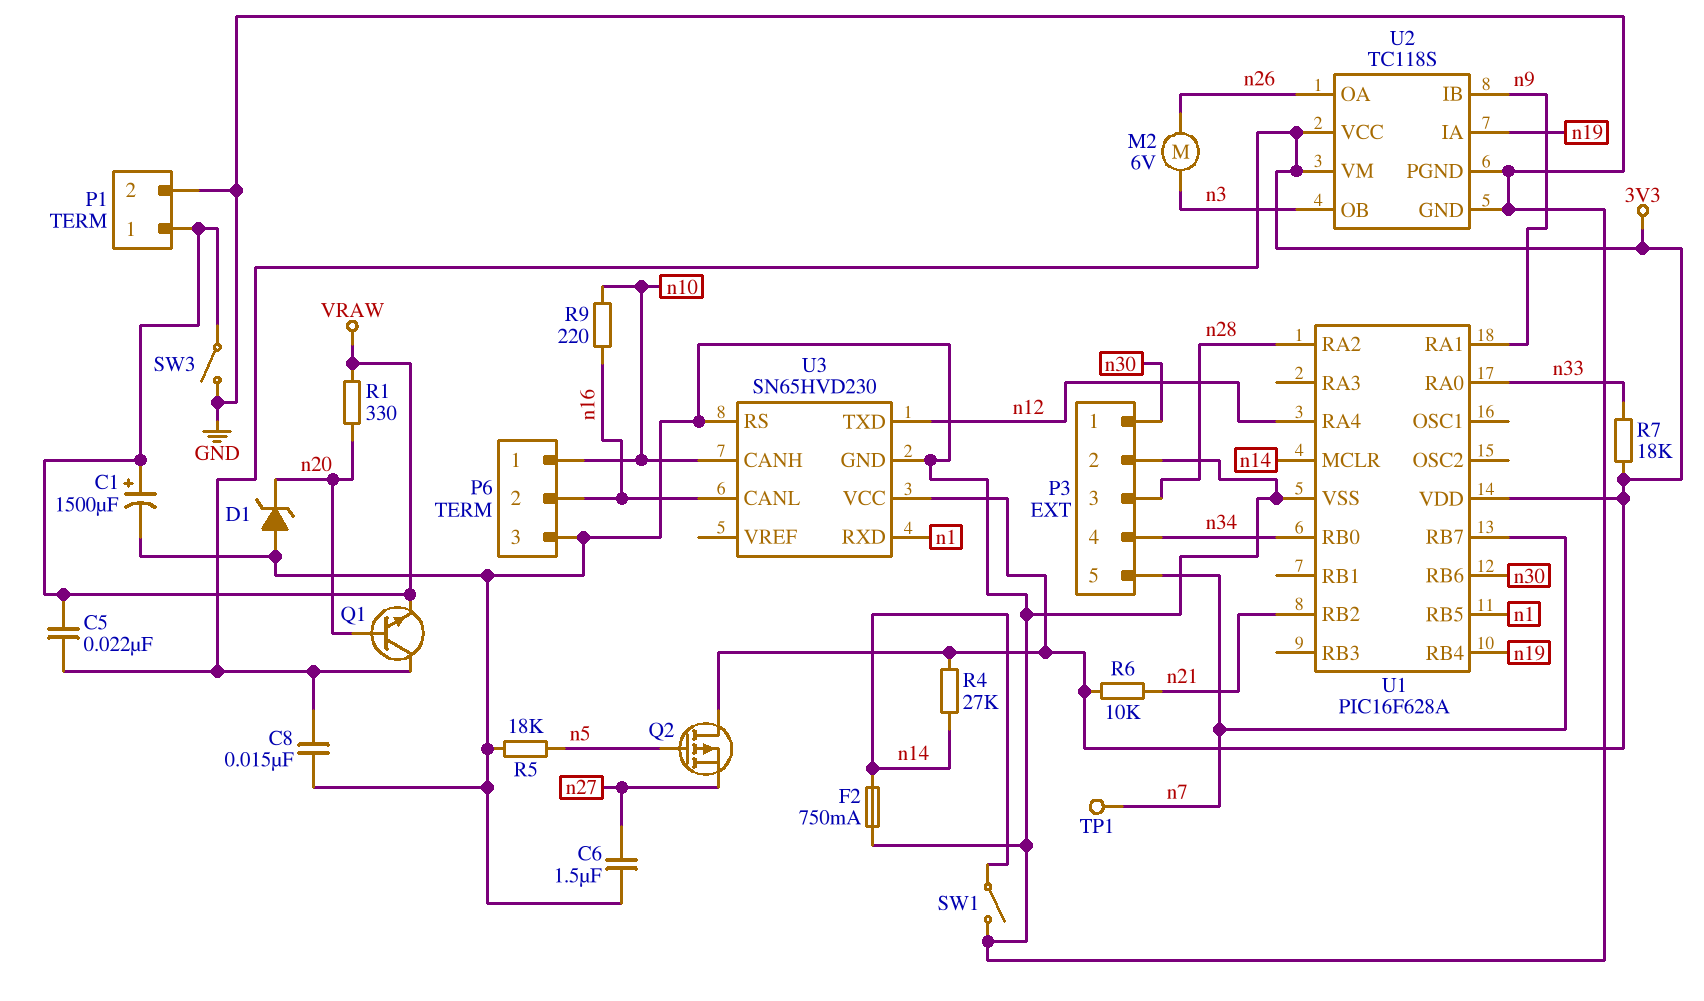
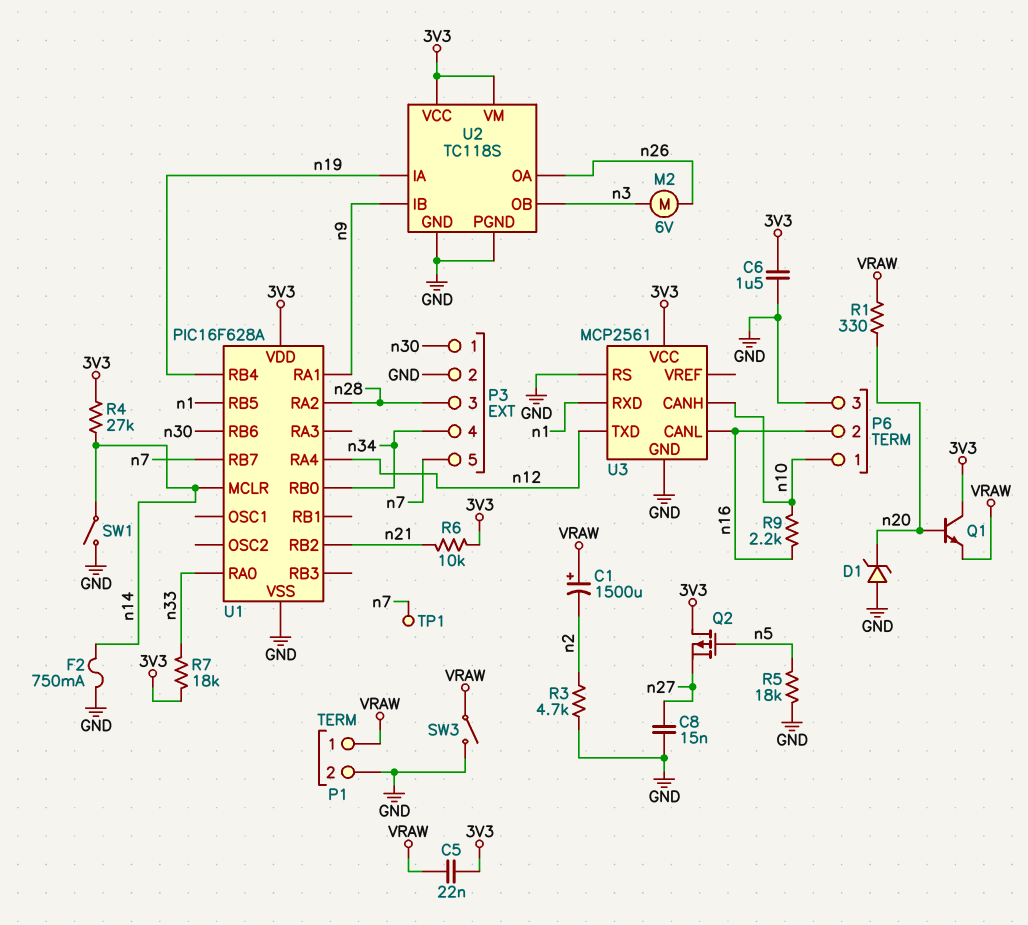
C1: 1500uF (plus VRAW, minus GND) -> 1500uF (plus VRAW, minus n2)
C6: 1.5uF (GND, n27) -> 1.5uF (3V3, GND)
C8: 15nF (3V3, GND) -> 15nF (GND, n27)
R3: none -> 4.7k (GND, n2)
R9: 220 (n10, n16) -> 2.2k (n10, n16)
U3: SN65HVD230 -> MCP2561

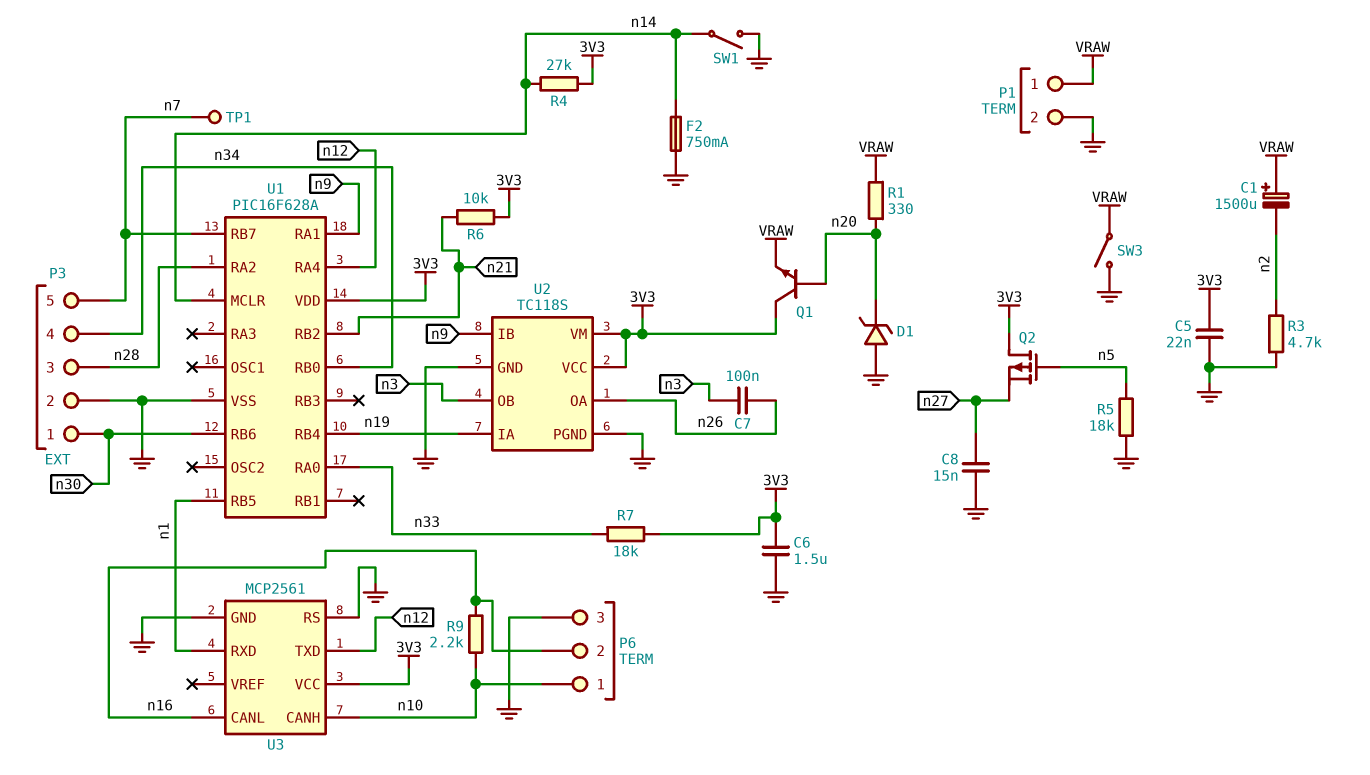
C5: 22nF (3V3, VRAW) -> 22nF (3V3, GND)
C7: none -> 100nF (n3, n26)
M2: motor 6V (n3, n26) -> none

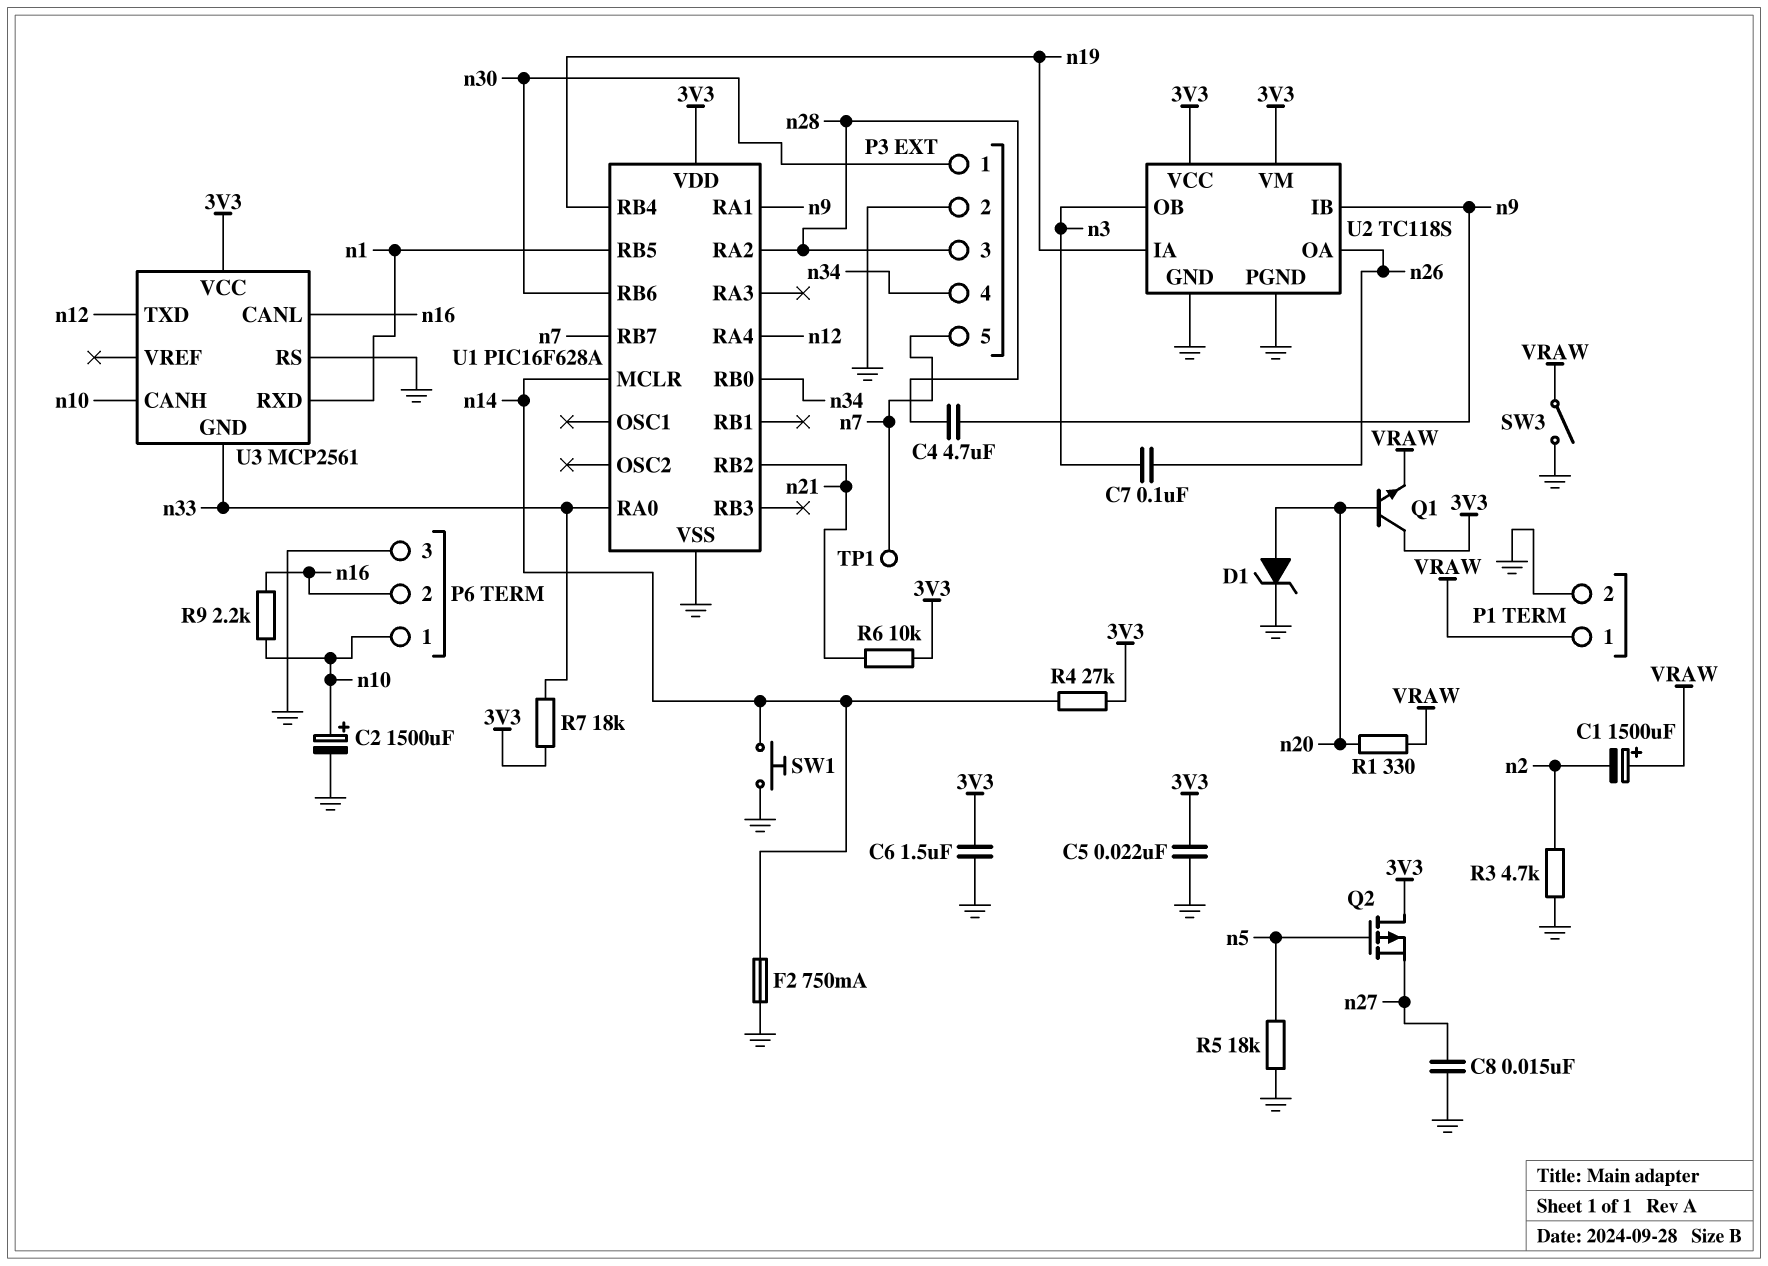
C2: none -> 1500uF (plus n10, minus GND)
C4: none -> 4.7uF (n9, n28)
D1: zener (A GND, K n20) -> zener (A n20, K GND)
SW1: switch (GND, n14) -> button (GND, n14)
U3 pin GND: GND -> n33

